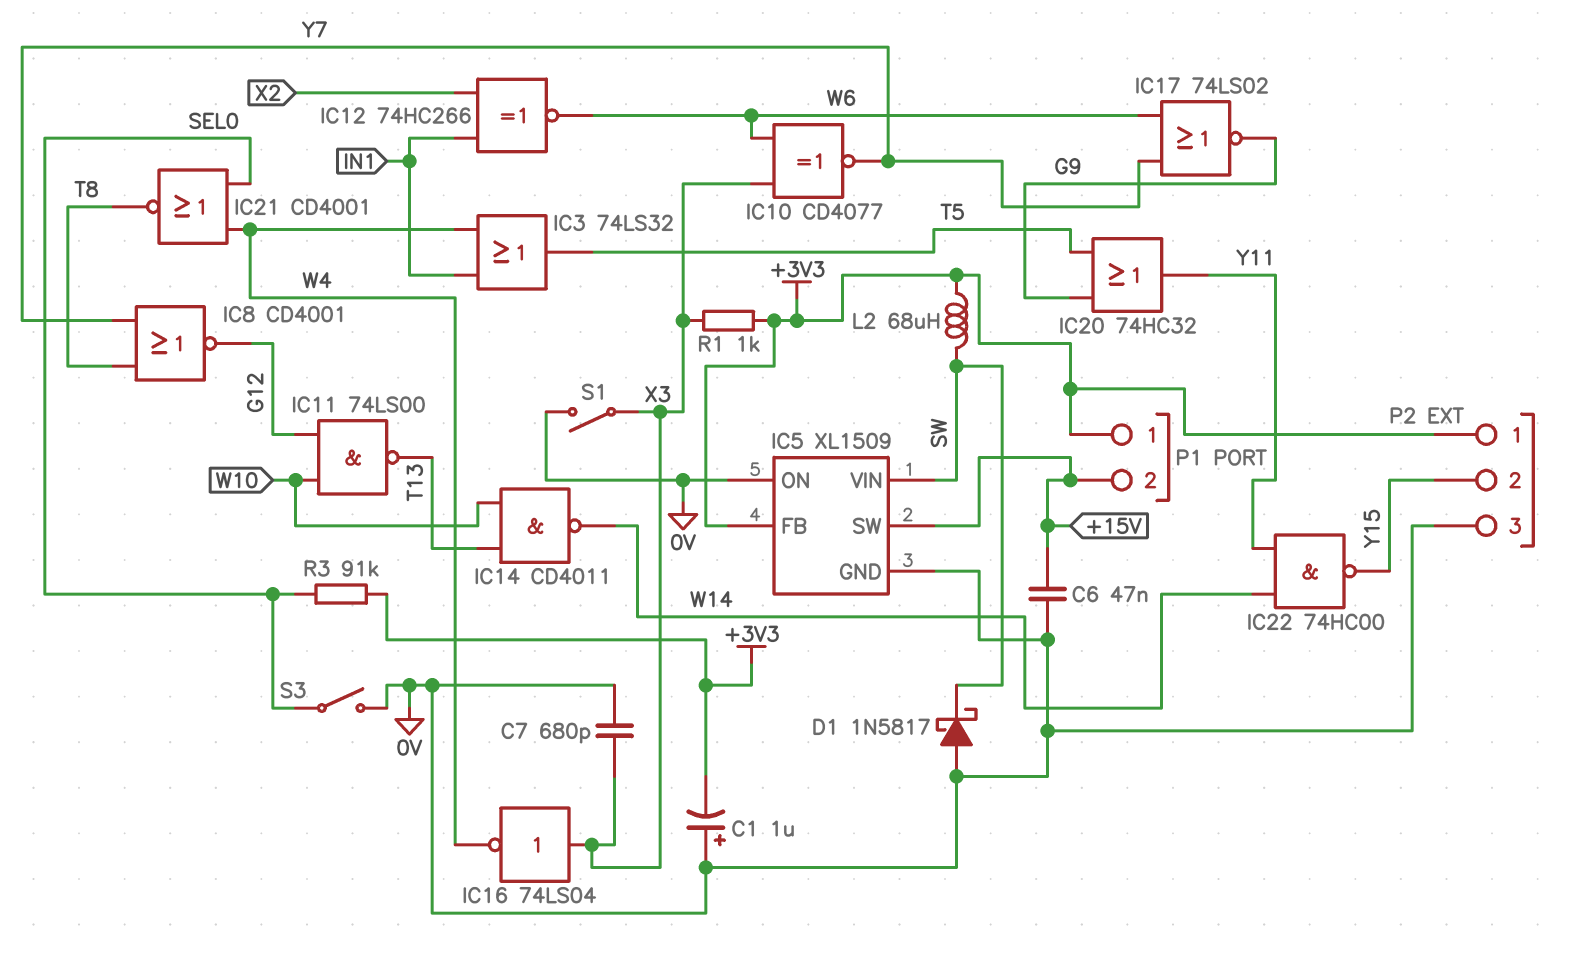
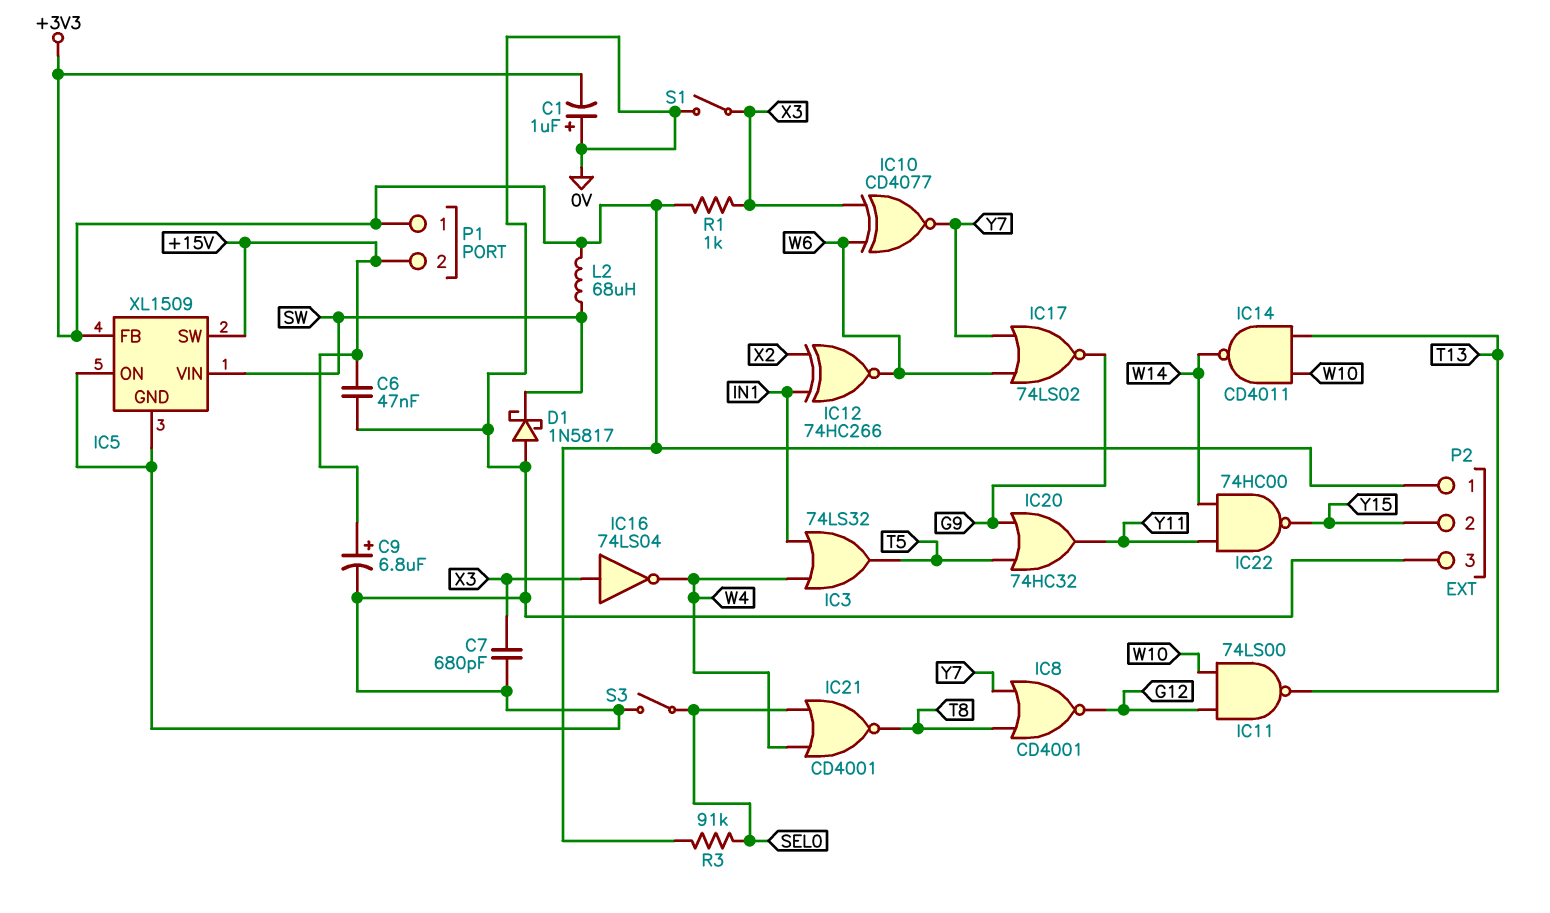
C9: none -> 6.8uF (plus +15V, minus 0V)

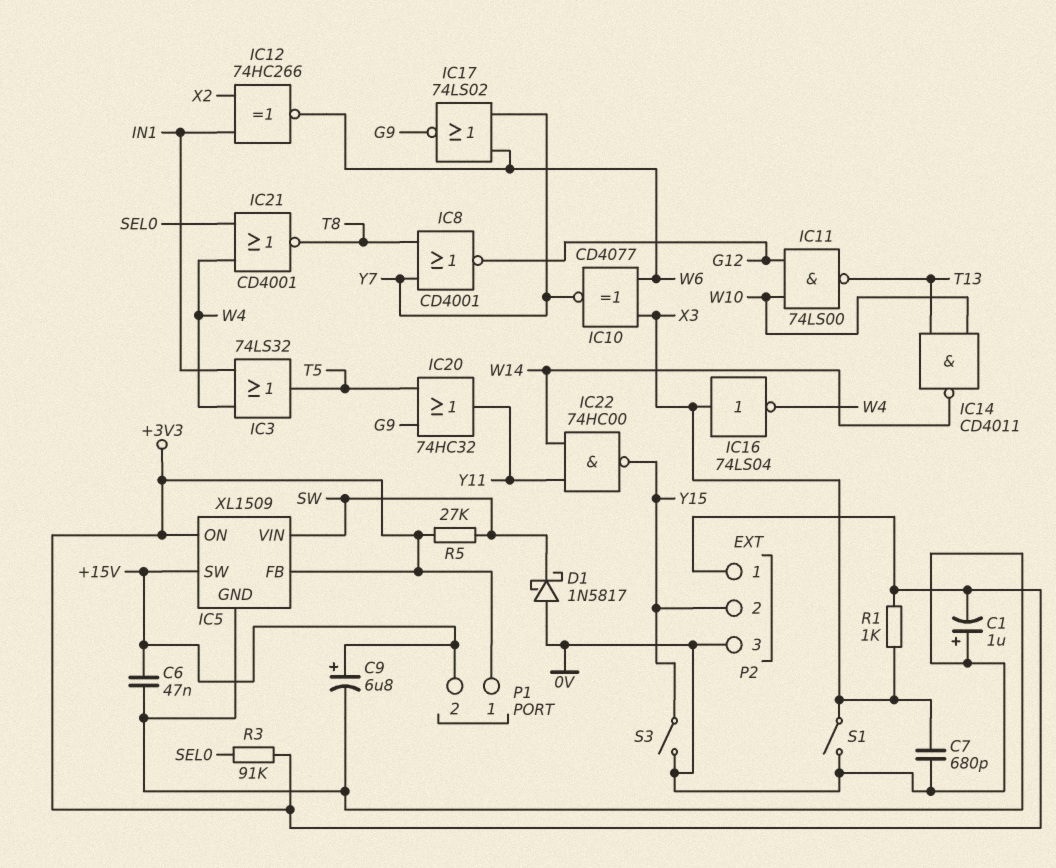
IC5 pin ON: 0V -> +3V3
L2: 68uH (+3V3, SW) -> none
R5: none -> 27k (+3V3, SW)
S3: switch (0V, SEL0) -> switch (0V, Y15)

